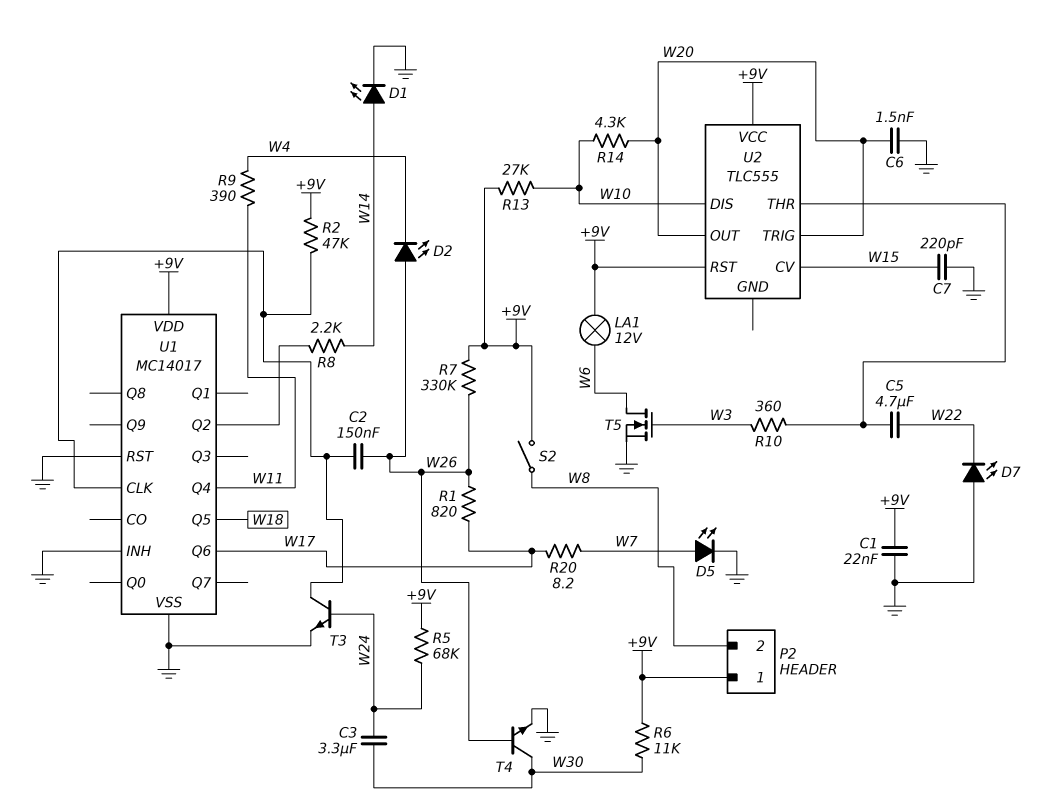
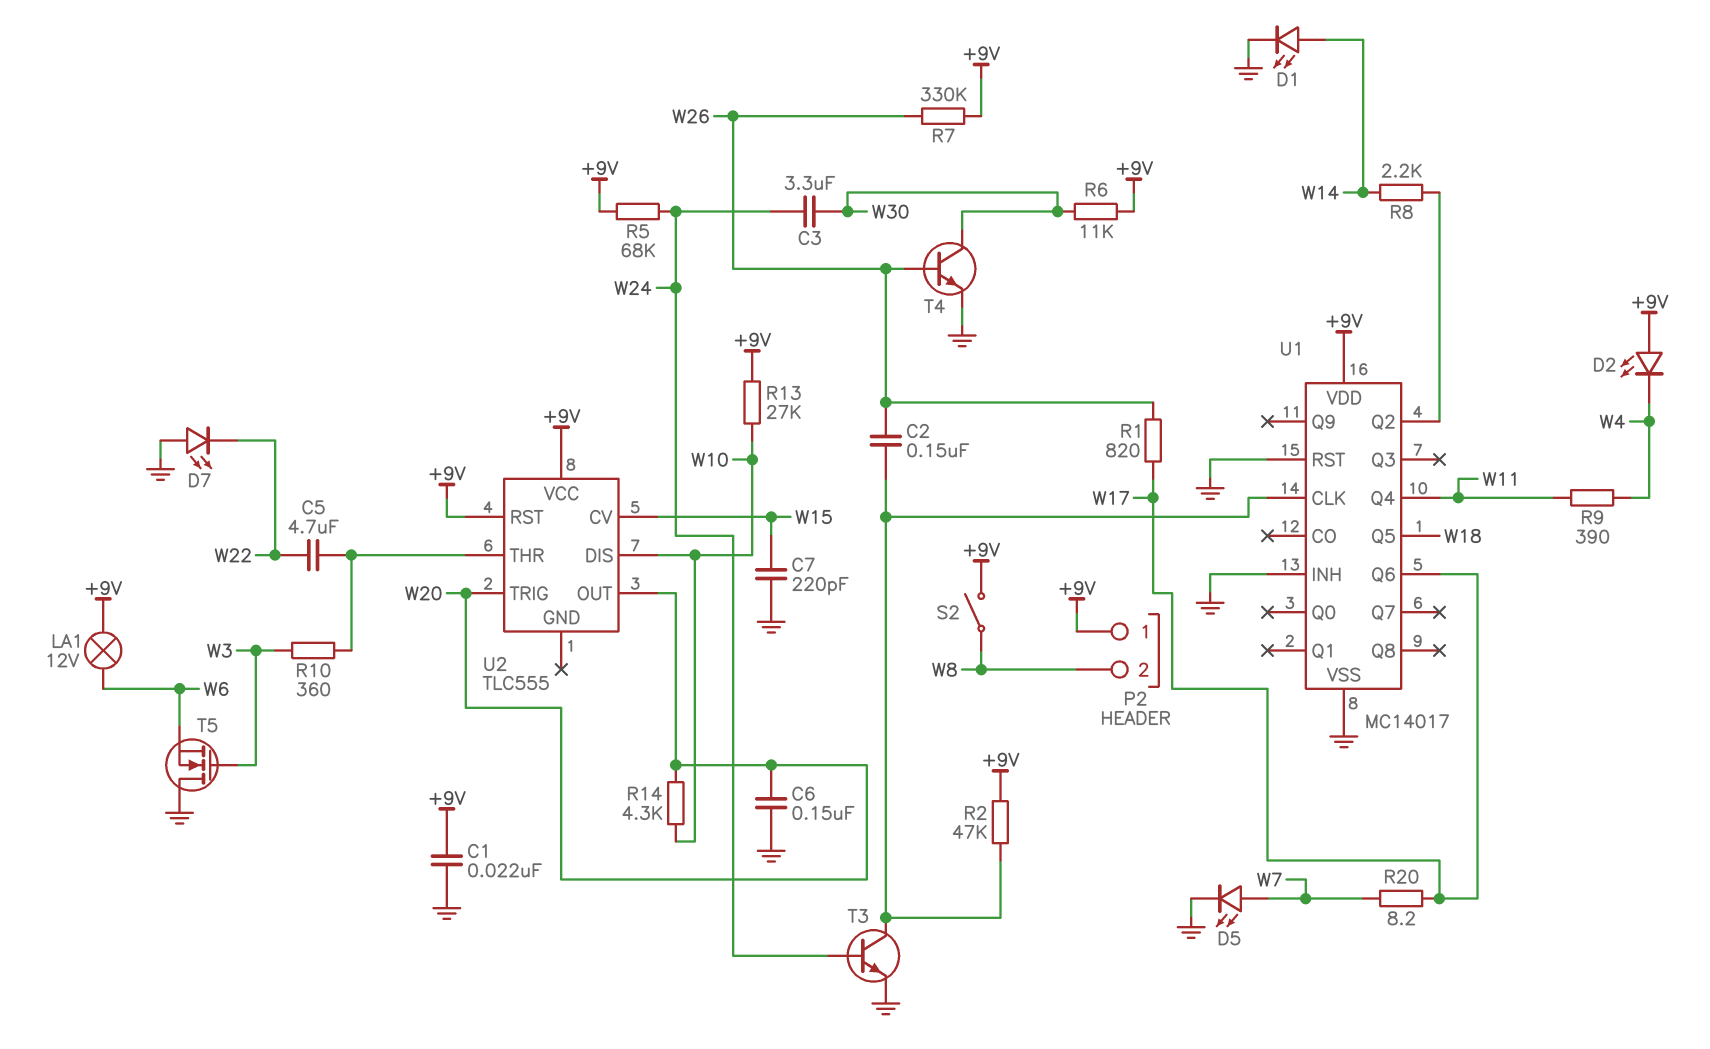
C6: 1.5nF (GND, W20) -> 150nF (GND, W20)
D2: LED (A W26, K W4) -> LED (A +9V, K W4)
T5: NMOS (G W3, D W6, S GND) -> NMOS (G W3, D GND, S W6)

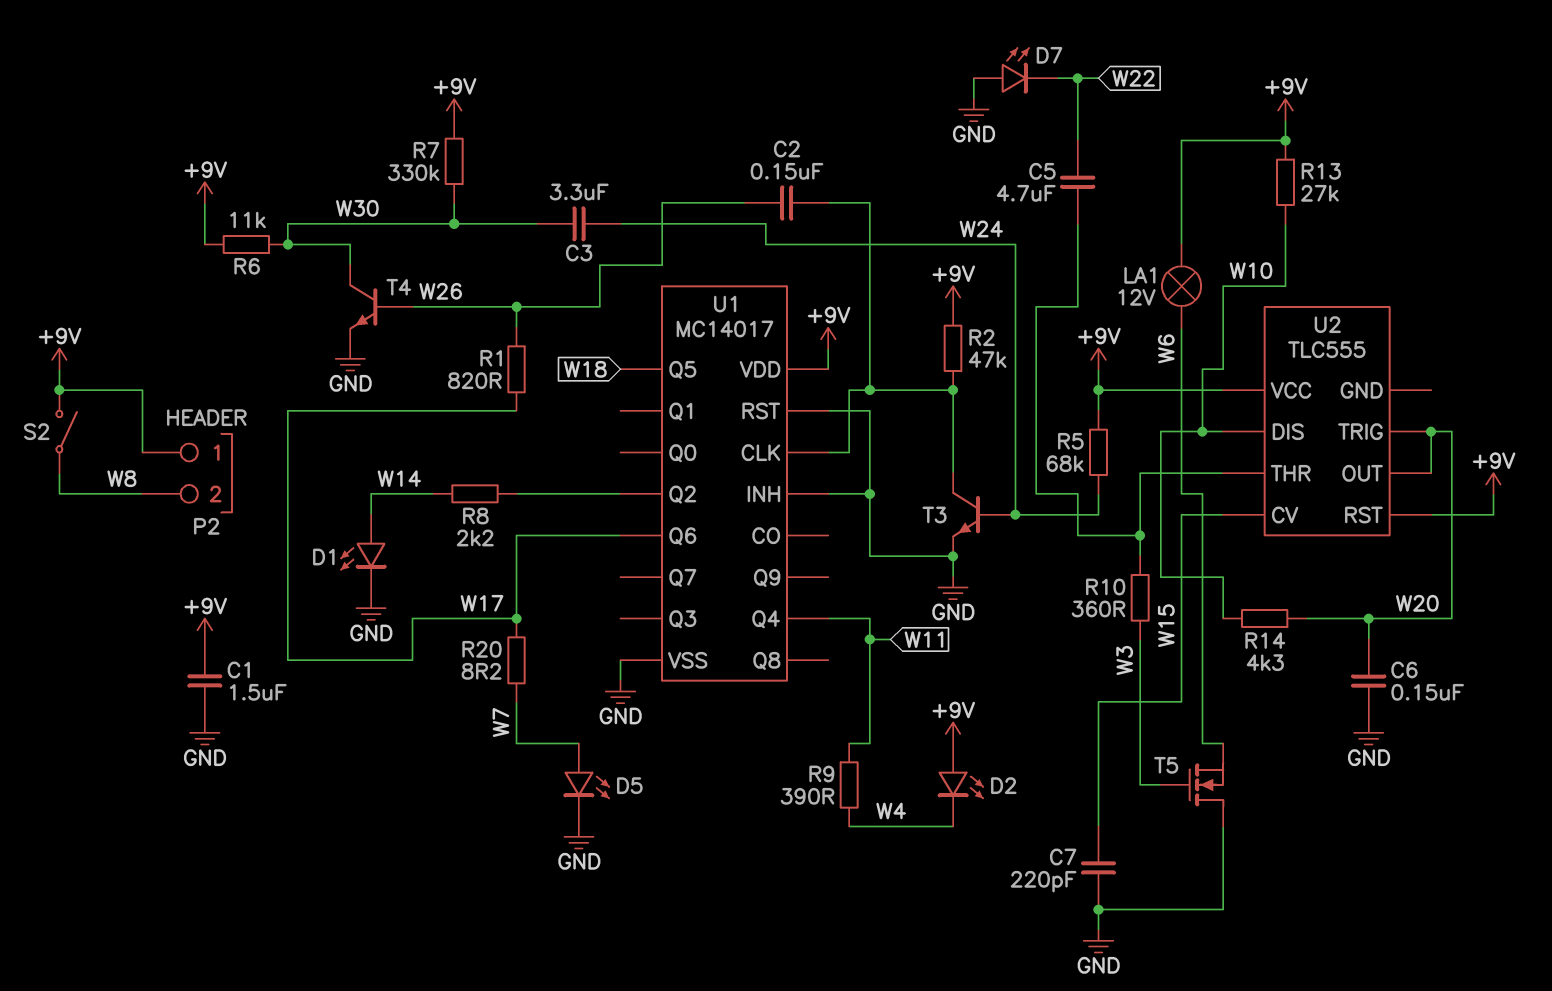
C1: 22nF (+9V, GND) -> 1.5uF (+9V, GND)
R7: 330k (+9V, W26) -> 330k (+9V, W30)

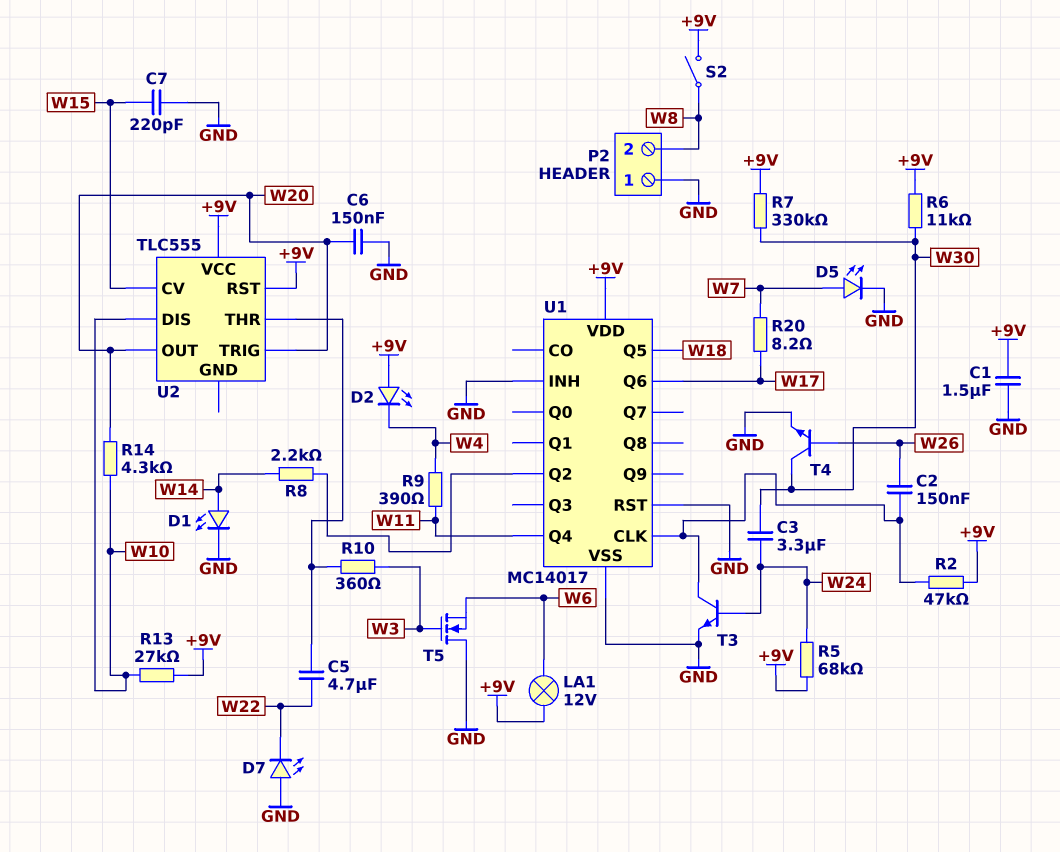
P2 pin 1: +9V -> GND
R1: 820 (W17, W26) -> none

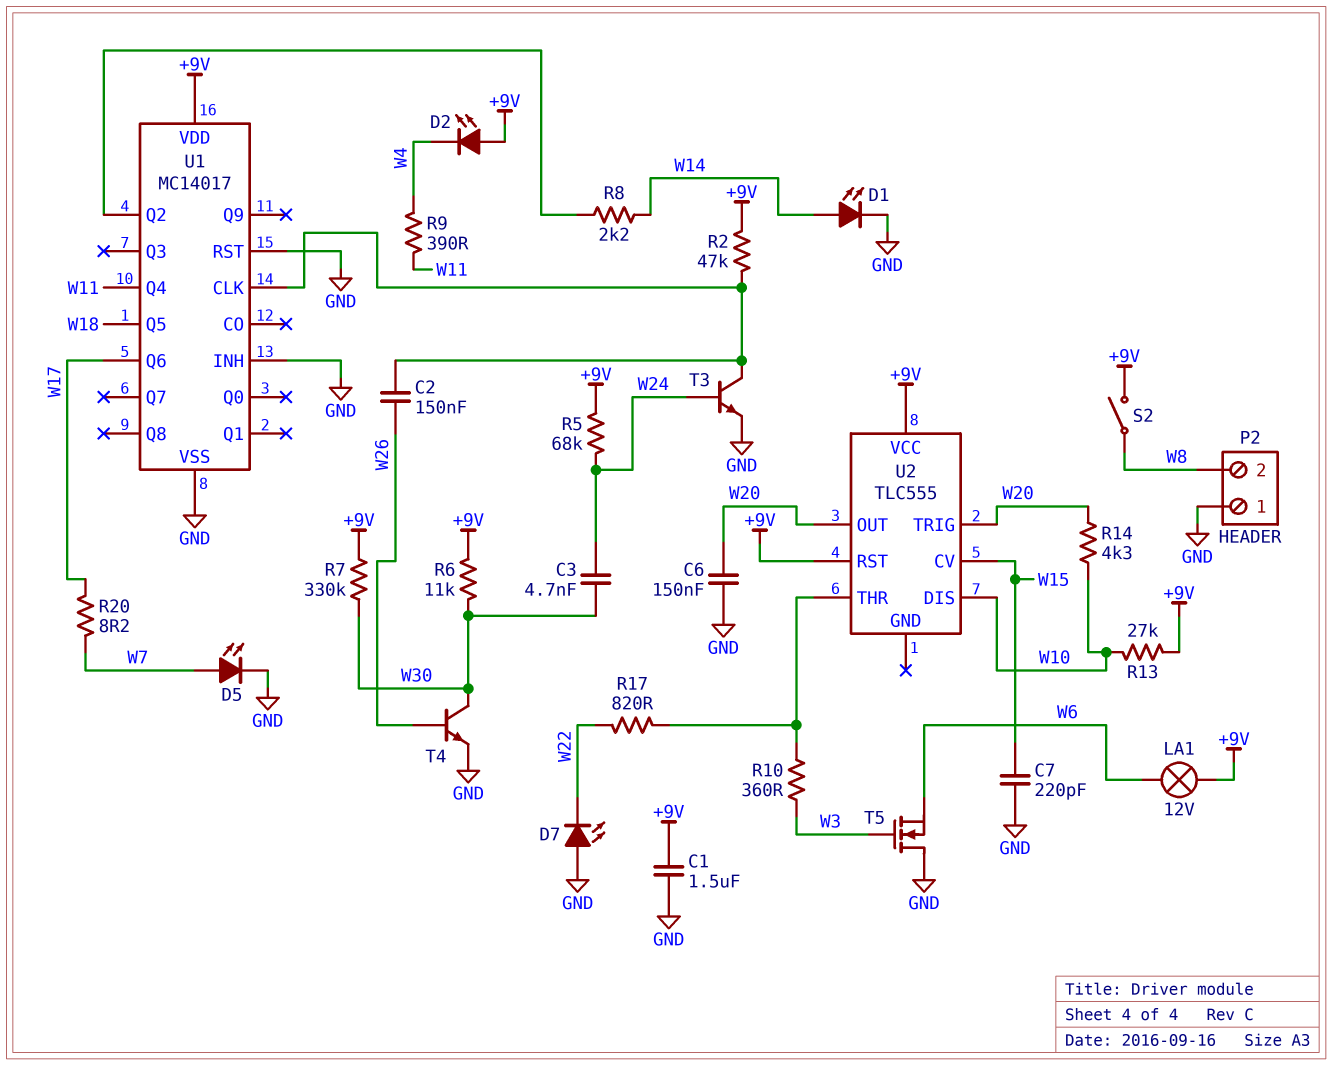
C3: 3.3uF (W24, W30) -> 4.7nF (W24, W30)
C5: 4.7uF (U2/THR, W22) -> none
R17: none -> 820 (U2/THR, W22)

